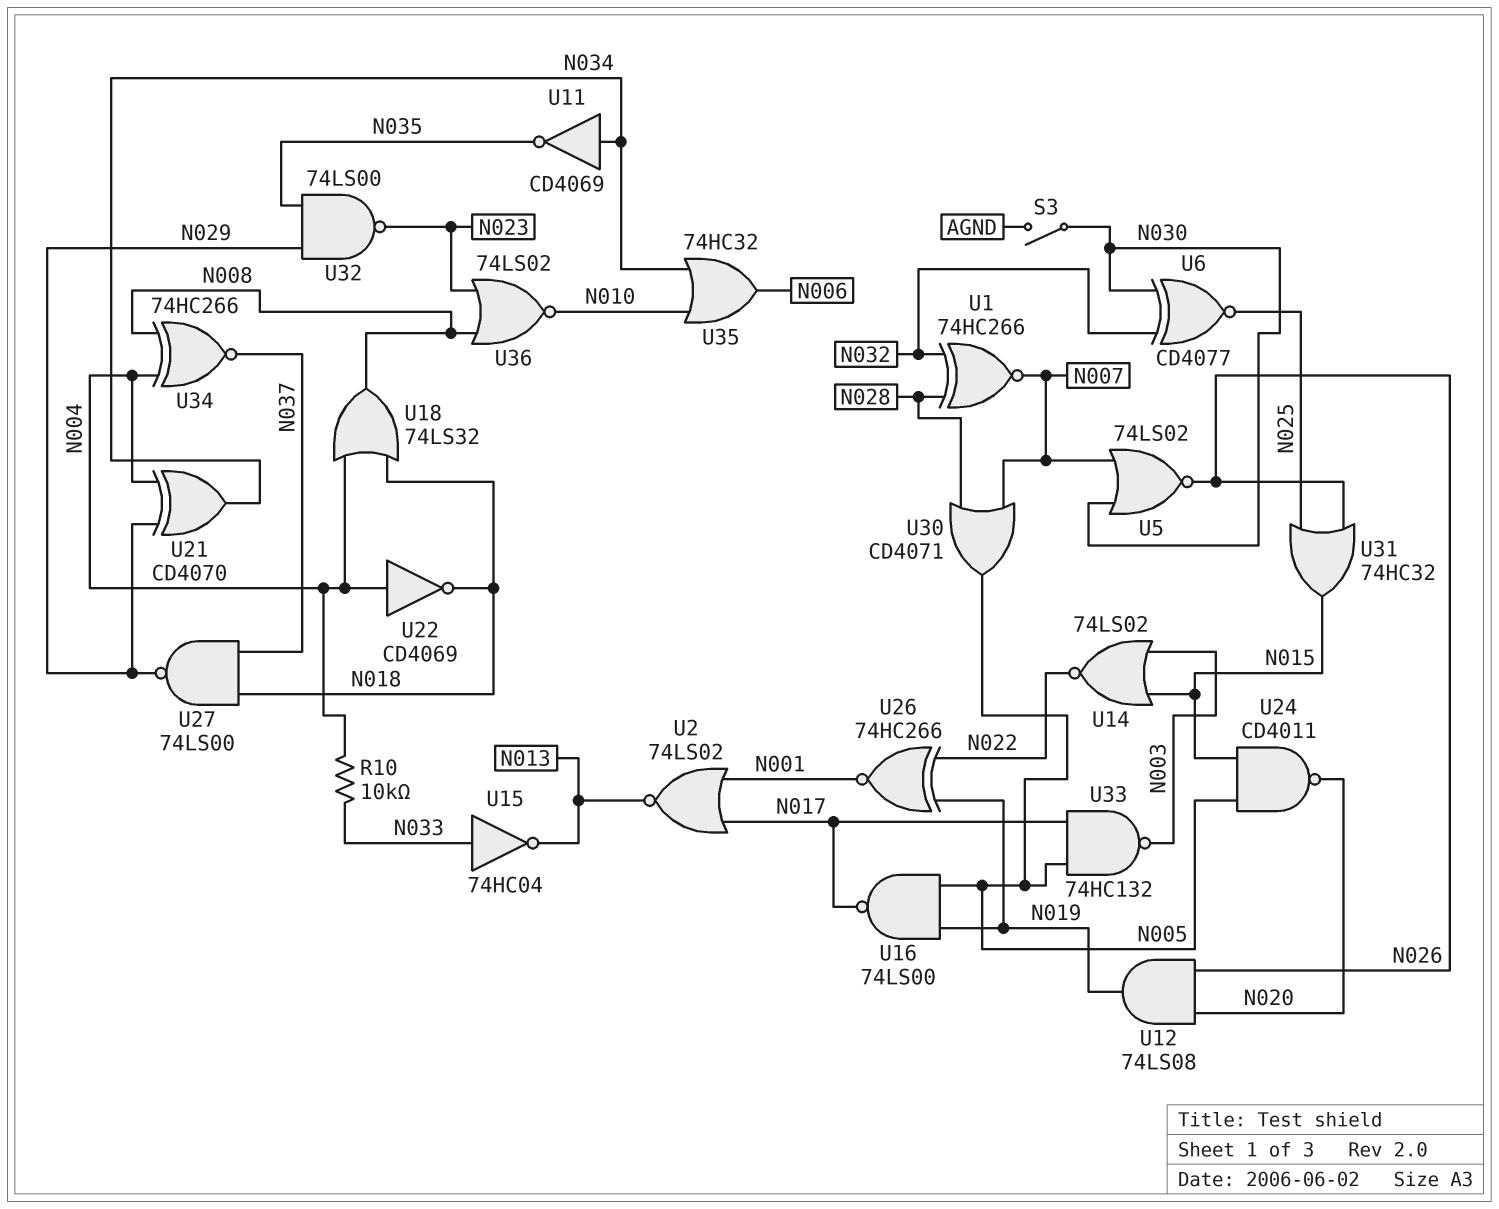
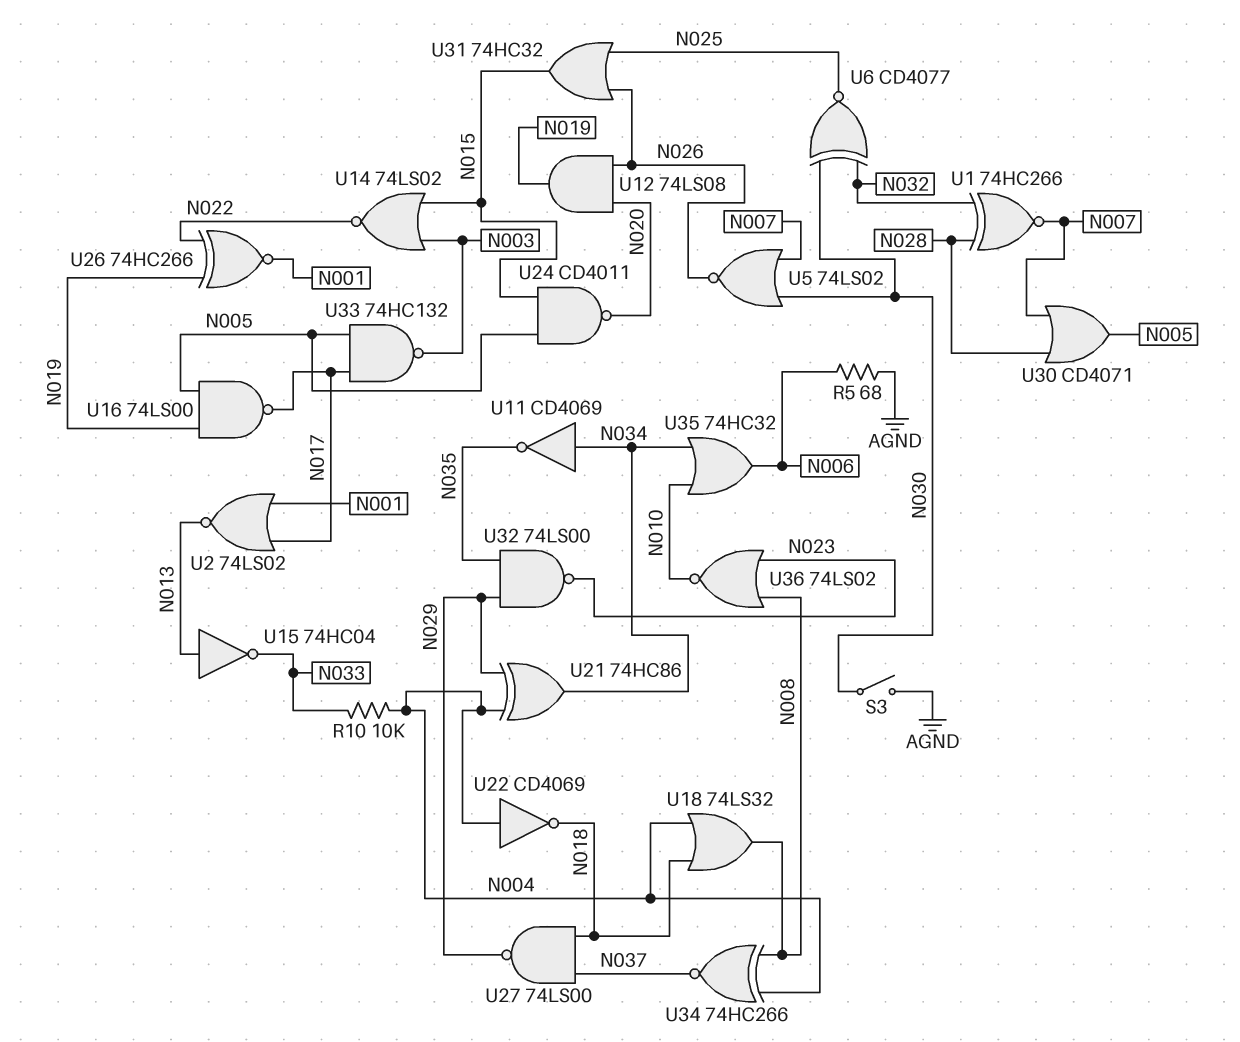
R5: none -> 68 (AGND, N006)
U15: NOT 74HC04 (in N033, out N013) -> NOT 74HC04 (in N013, out N033)
U21: XOR CD4070 (in N004, in N029, out N034) -> XOR 74HC86 (in N004, in N029, out N034)

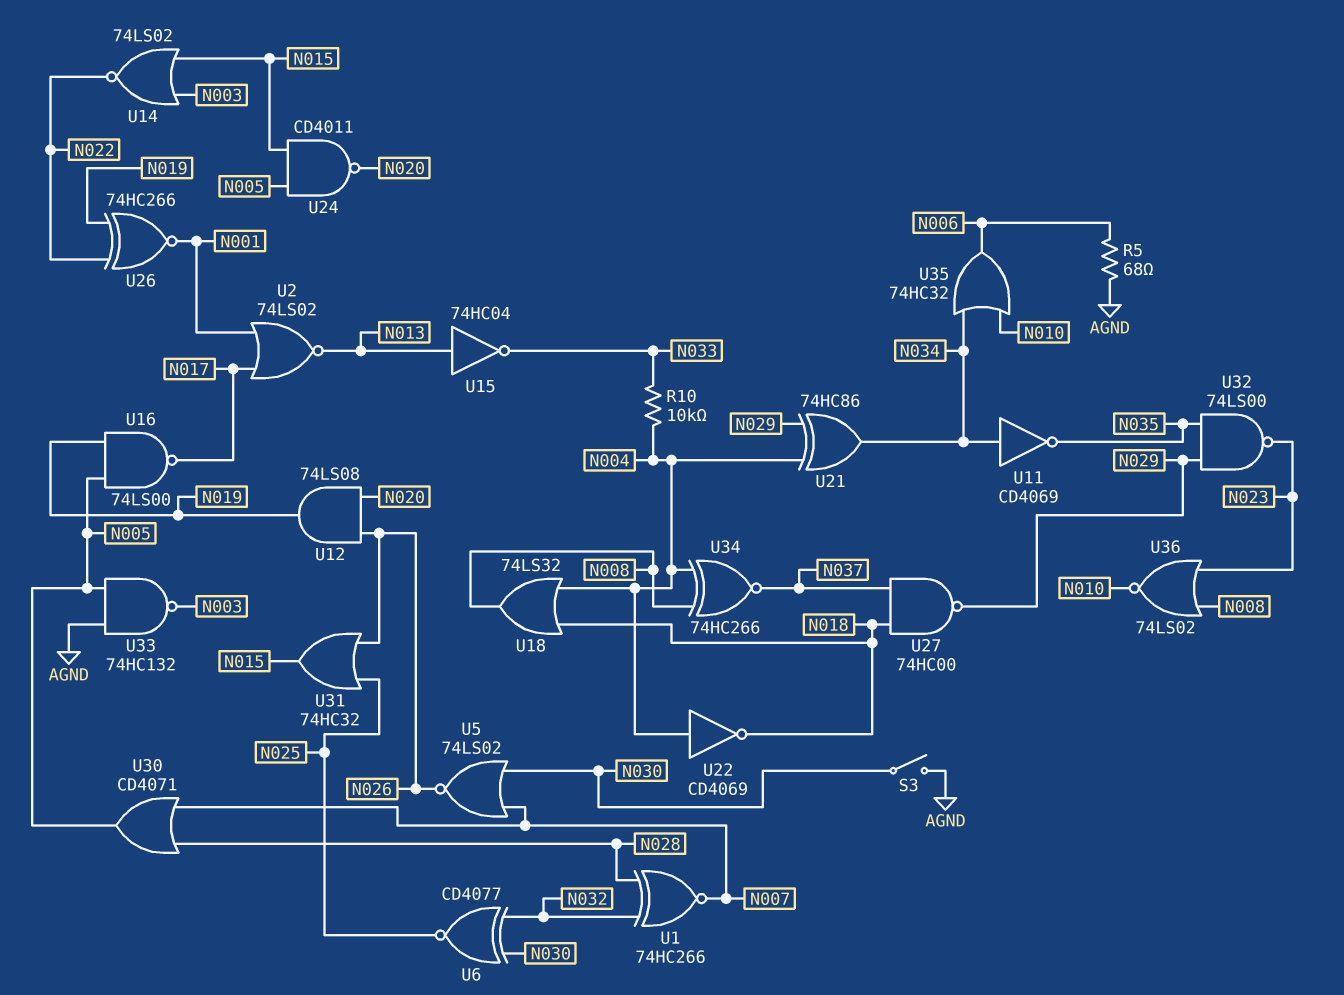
U27: NAND 74LS00 (in N018, in N037, out N029) -> NAND 74HC00 (in N018, in N037, out N029)
U33: NAND 74HC132 (in N005, in N017, out N003) -> NAND 74HC132 (in AGND, in N005, out N003)

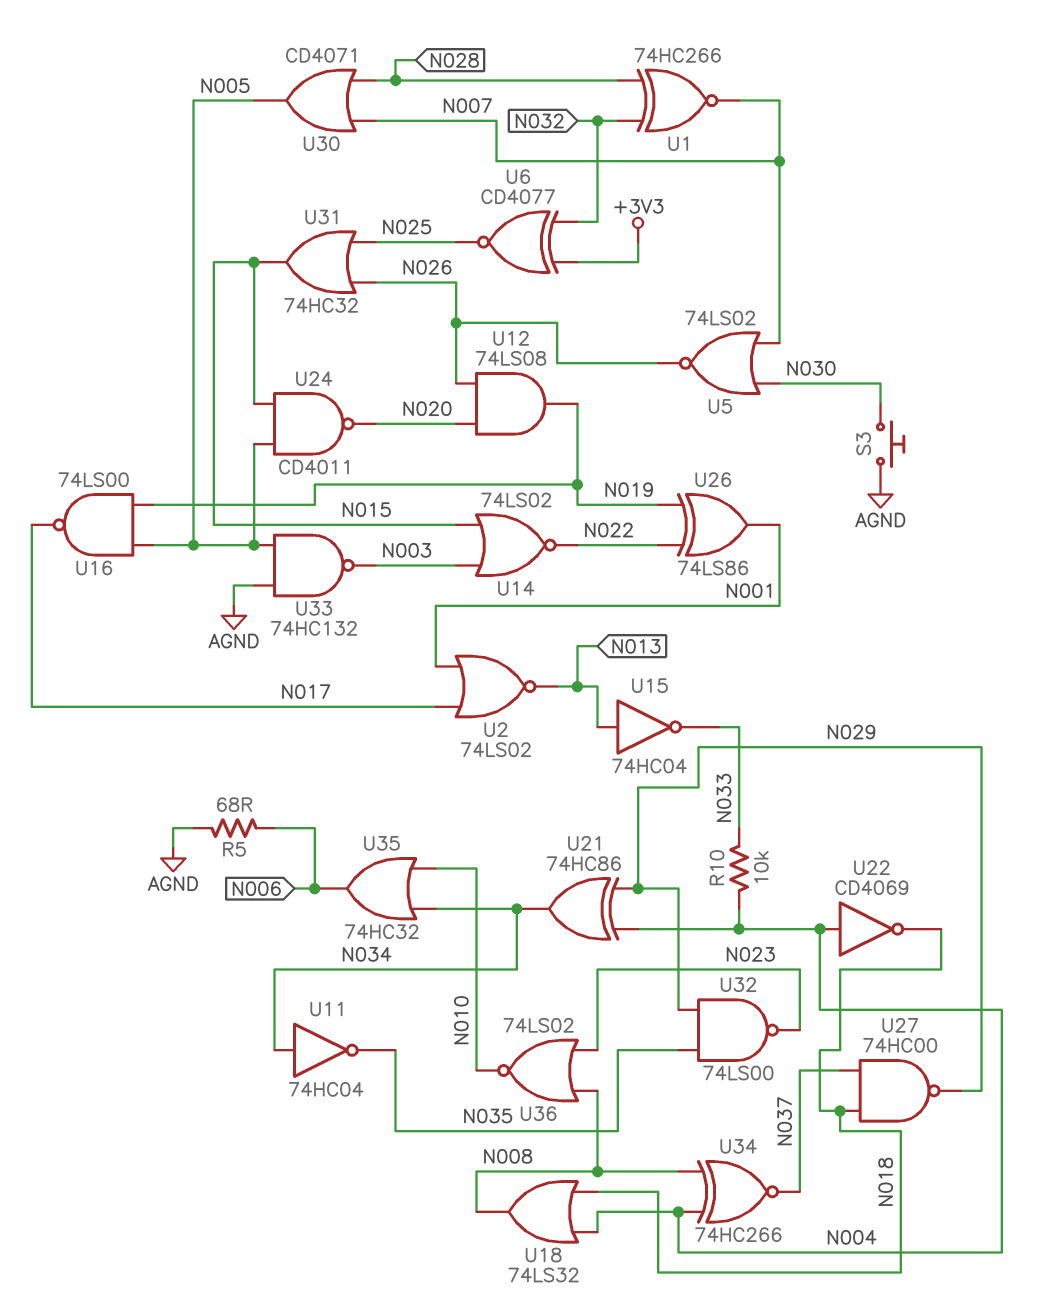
S3: switch (AGND, N030) -> button (AGND, N030)
U6: XNOR CD4077 (in N030, in N032, out N025) -> XNOR CD4077 (in +3V3, in N032, out N025)
U11: NOT CD4069 (in N034, out N035) -> NOT 74HC04 (in N034, out N035)
U26: XNOR 74HC266 (in N019, in N022, out N001) -> XOR 74LS86 (in N019, in N022, out N001)

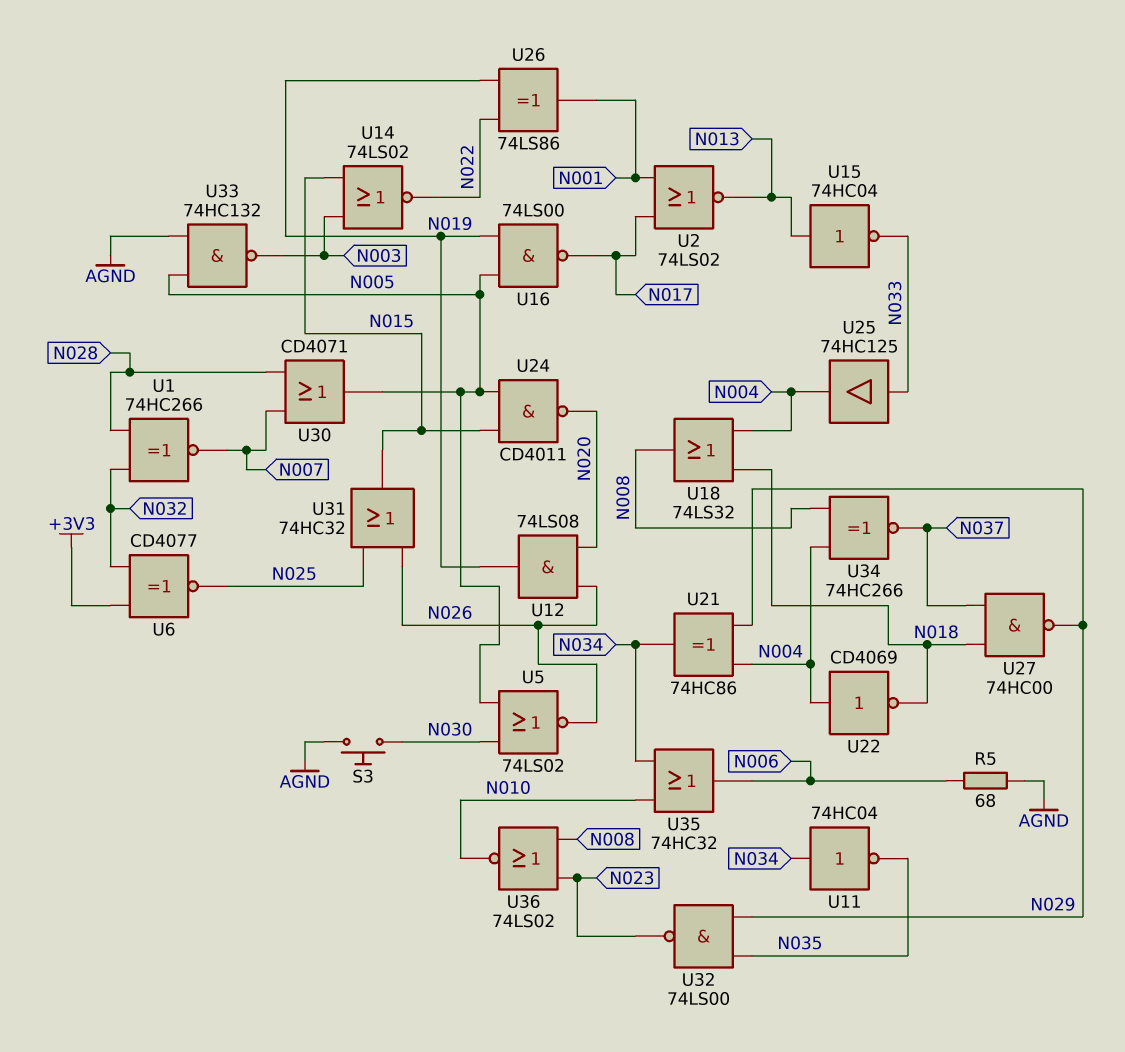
R10: 10k (N004, N033) -> none
U5: NOR 74LS02 (in N007, in N030, out N026) -> NOR 74LS02 (in N005, in N030, out N026)
U25: none -> buffer 74HC125 (in N033, out N004)

